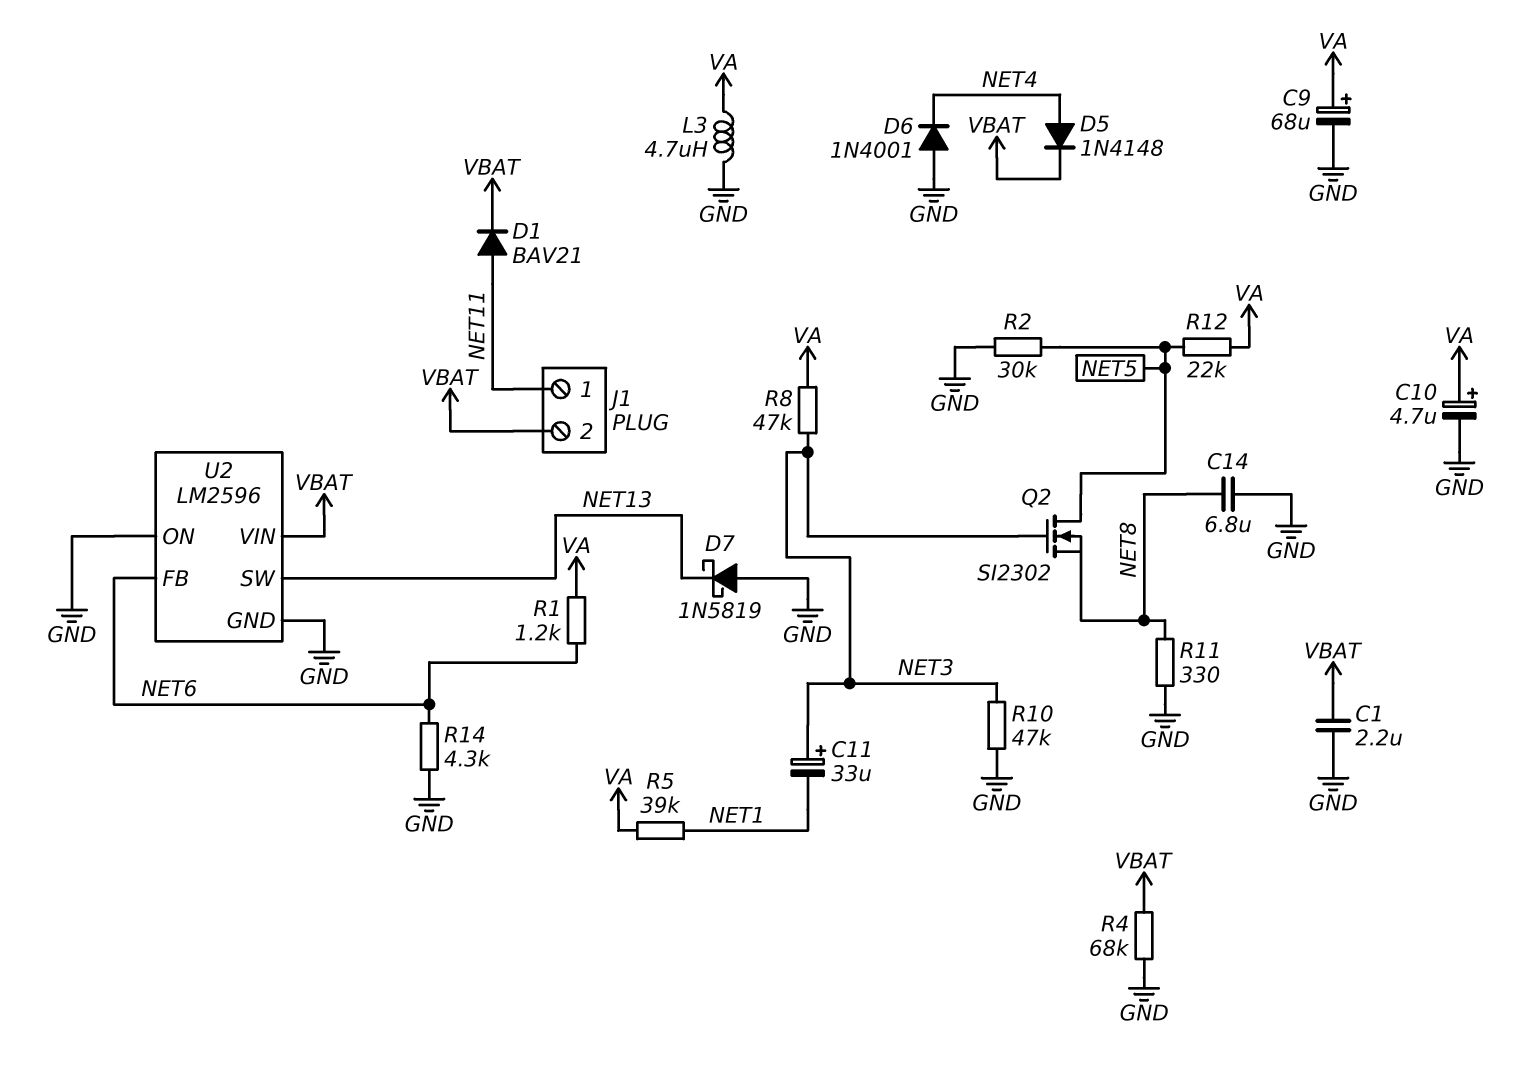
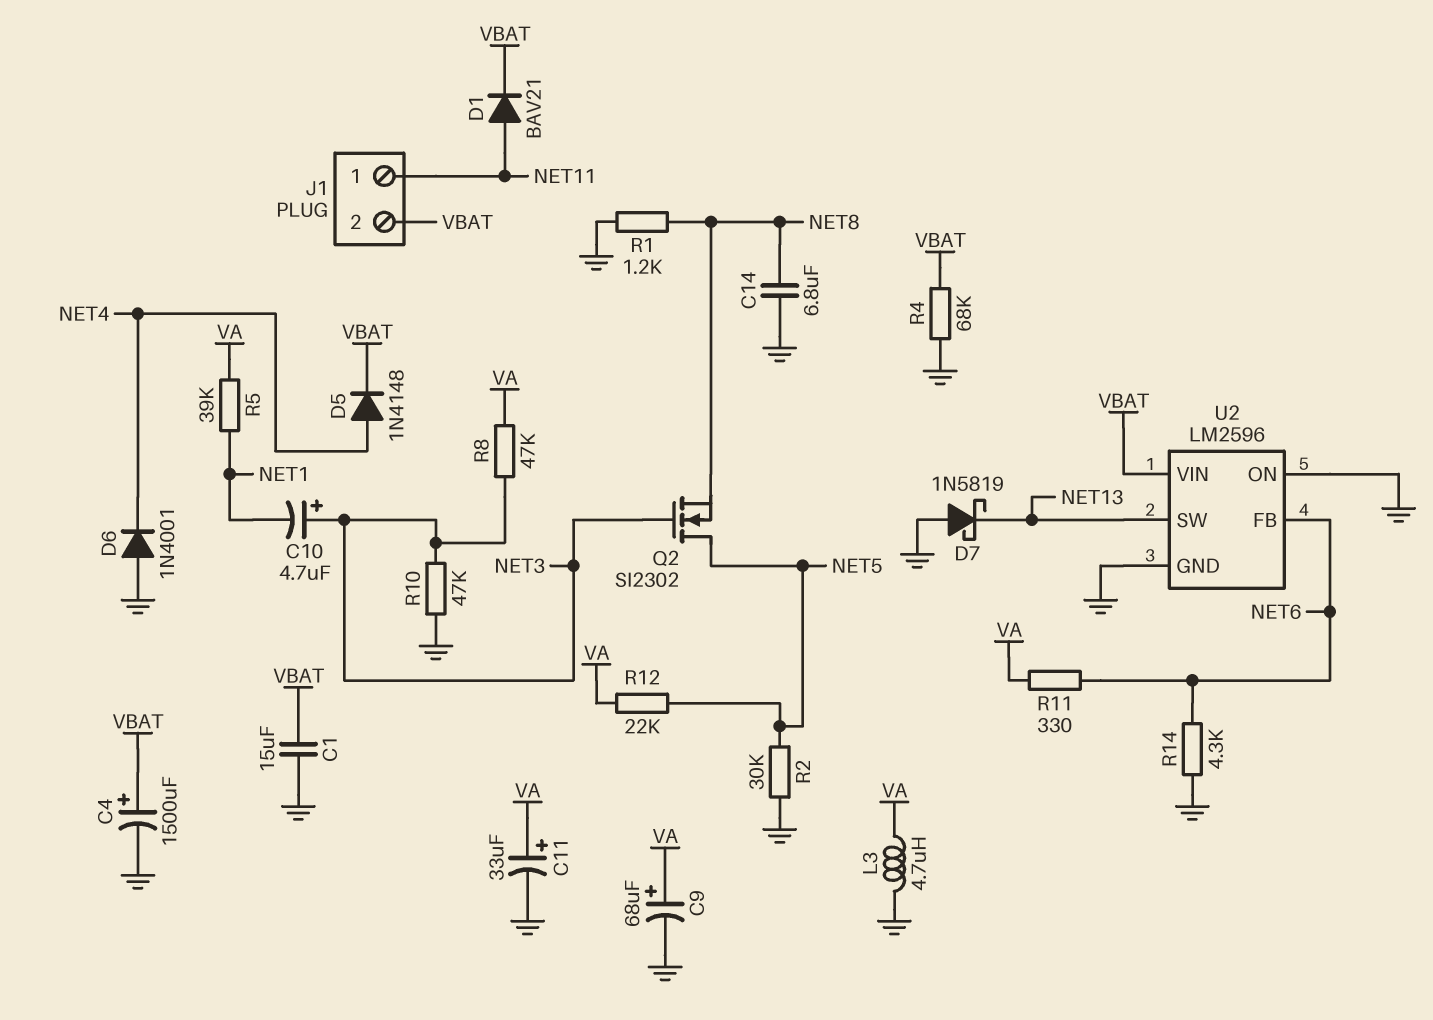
C1: 2.2uF (GND, VBAT) -> 15uF (GND, VBAT)
C4: none -> 1500uF (plus VBAT, minus GND)
C10: 4.7uF (plus VA, minus GND) -> 4.7uF (plus NET3, minus NET1)
C11: 33uF (plus NET3, minus NET1) -> 33uF (plus VA, minus GND)
R1: 1.2k (NET6, VA) -> 1.2k (GND, NET8)
R11: 330 (GND, NET8) -> 330 (NET6, VA)

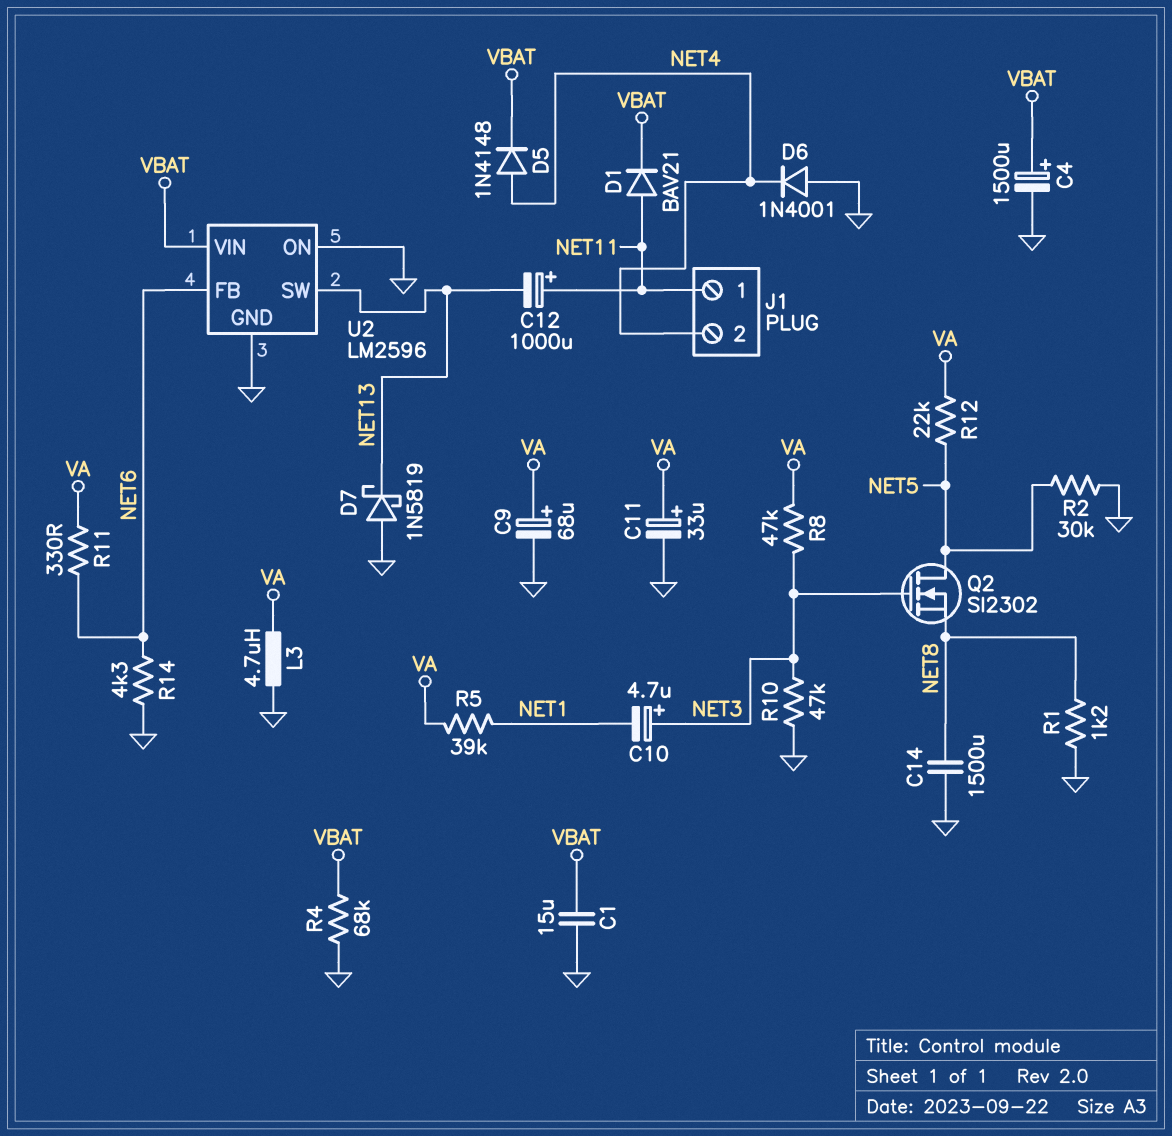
C12: none -> 1000uF (plus NET11, minus NET13)
C14: 6.8uF (GND, NET8) -> 1500uF (GND, NET8)
J1 pin 2: VBAT -> NET4

